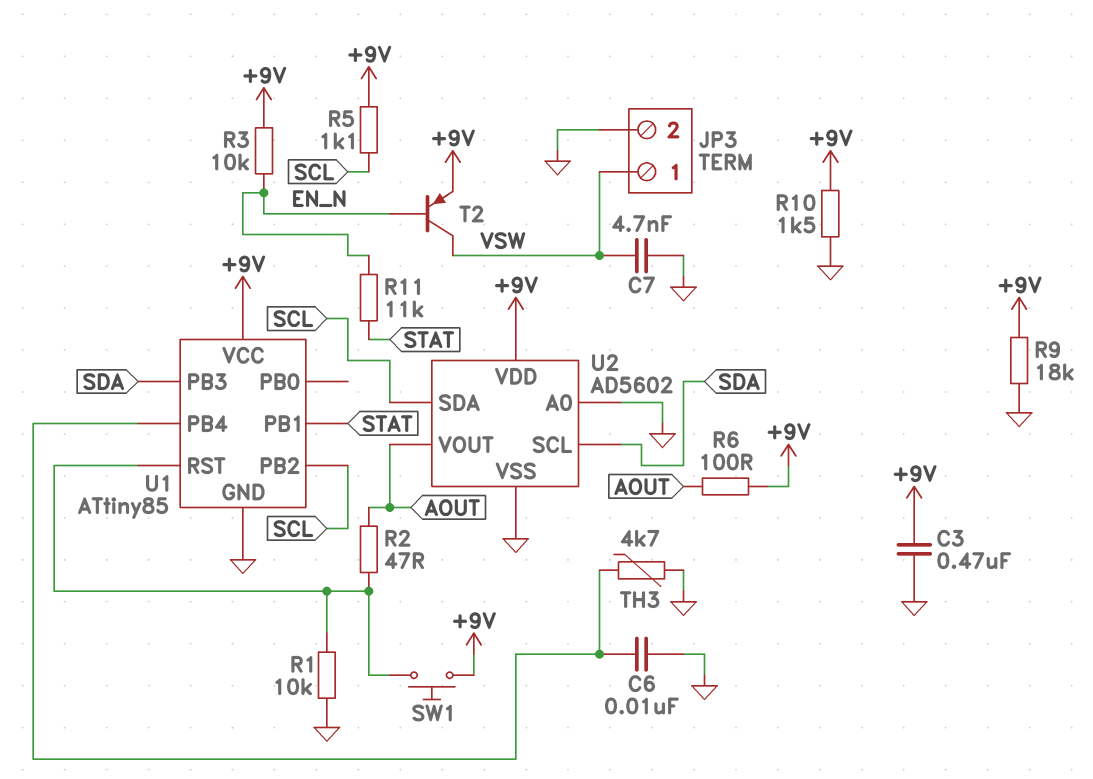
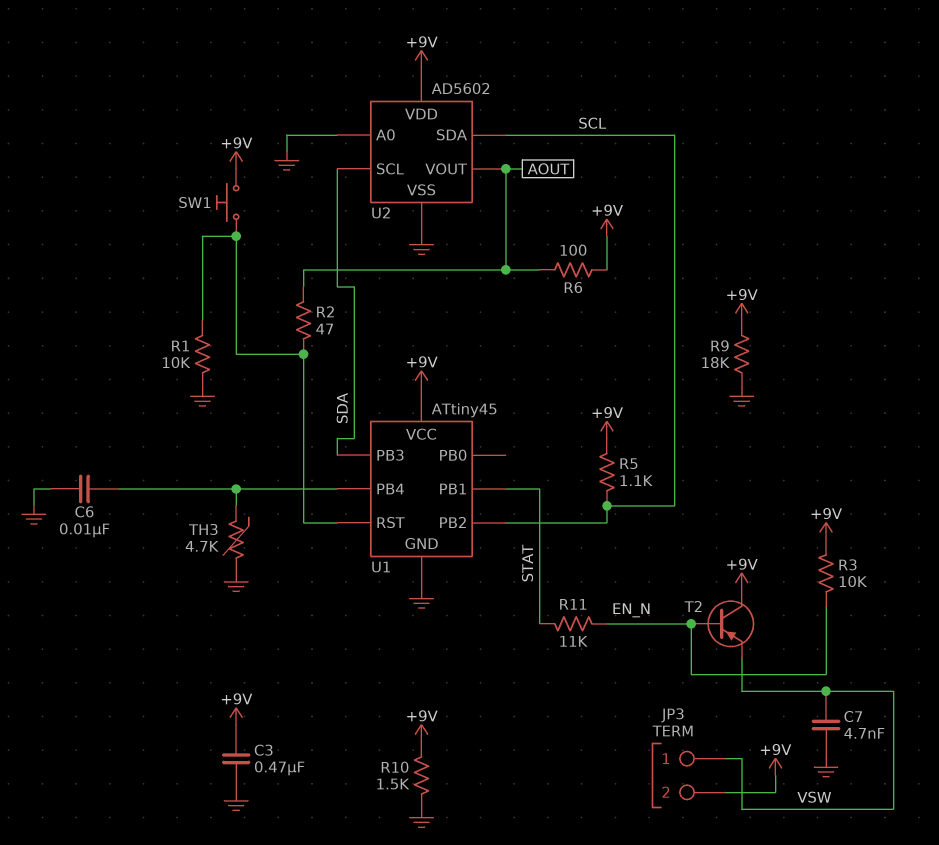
JP3 pin 2: GND -> +9V
T2: PNP (B EN_N, C VSW, E +9V) -> PNP (B EN_N, C +9V, E VSW)
U1: ATtiny85 -> ATtiny45

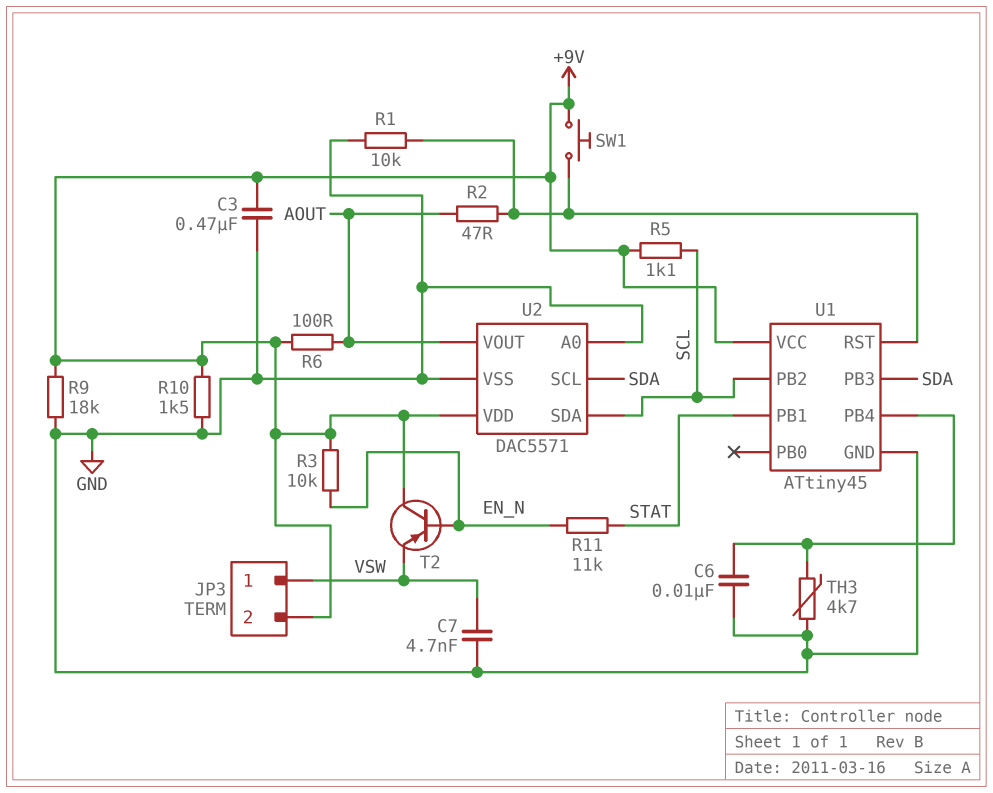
U2: AD5602 -> DAC5571

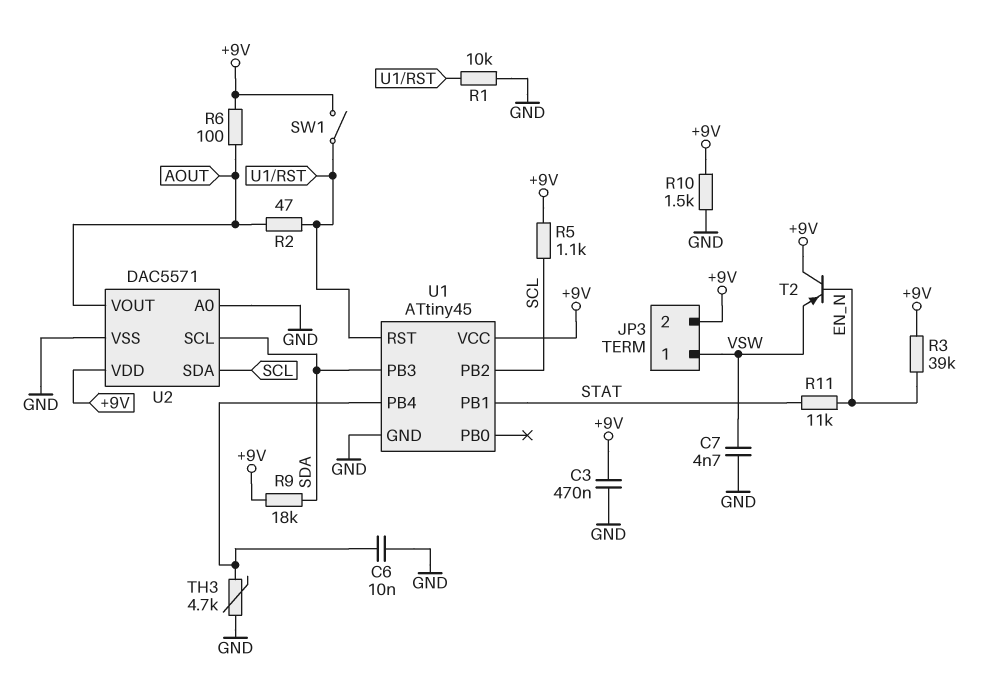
R3: 10k (+9V, EN_N) -> 39k (+9V, EN_N)
R9: 18k (+9V, GND) -> 18k (+9V, SDA)
SW1: button (+9V, U1/RST) -> switch (+9V, U1/RST)

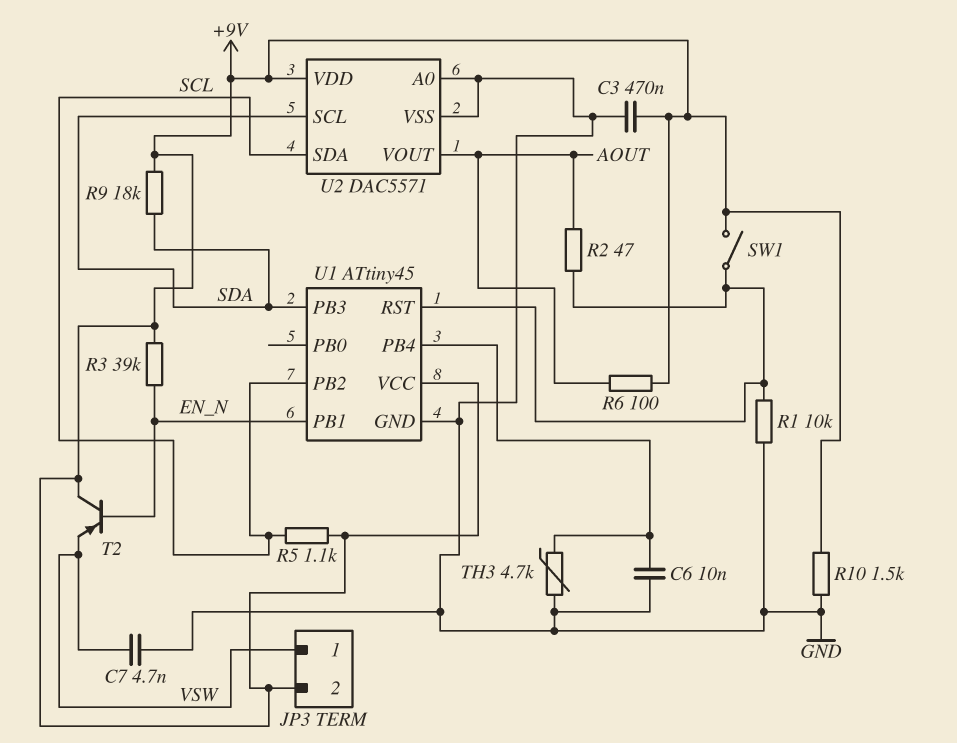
R11: 11k (EN_N, STAT) -> none
U1 pin PB1: STAT -> EN_N

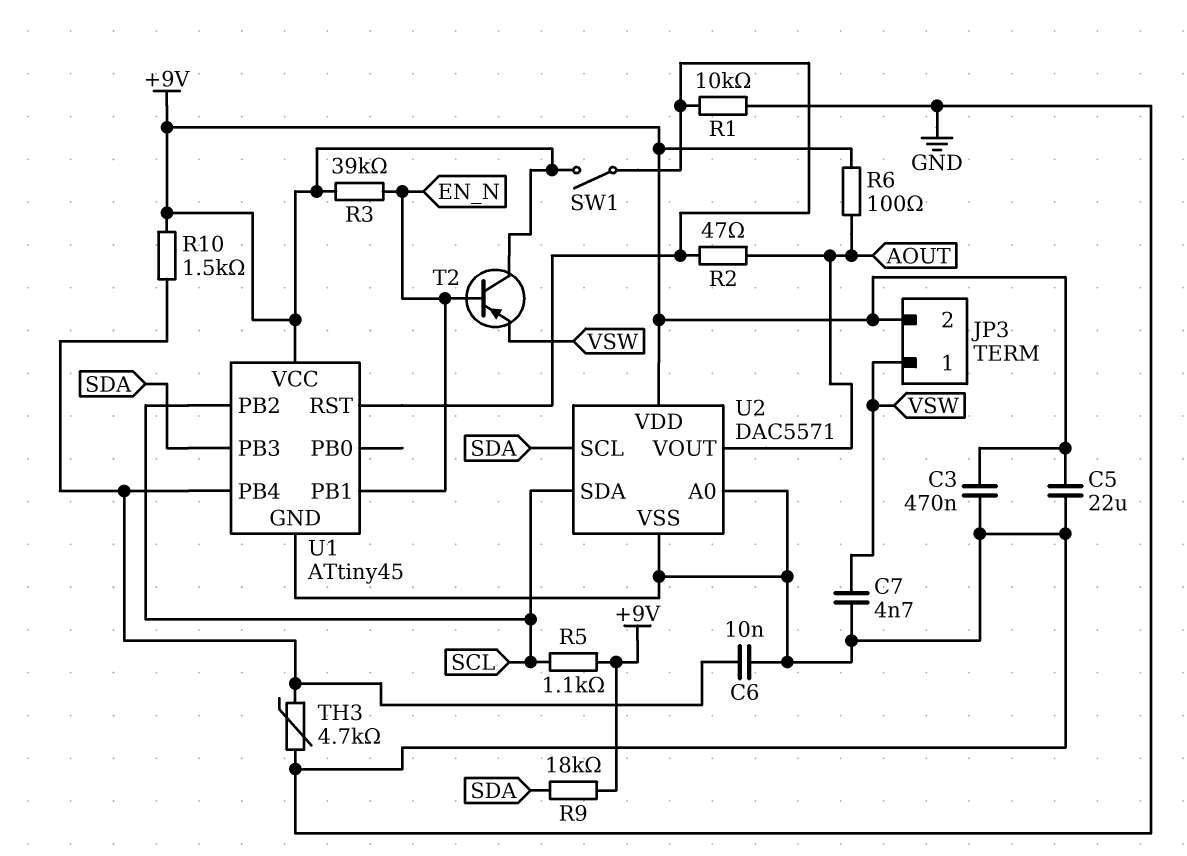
C5: none -> 22uF (+9V, GND)
R10: 1.5k (+9V, GND) -> 1.5k (+9V, U1/PB4)

